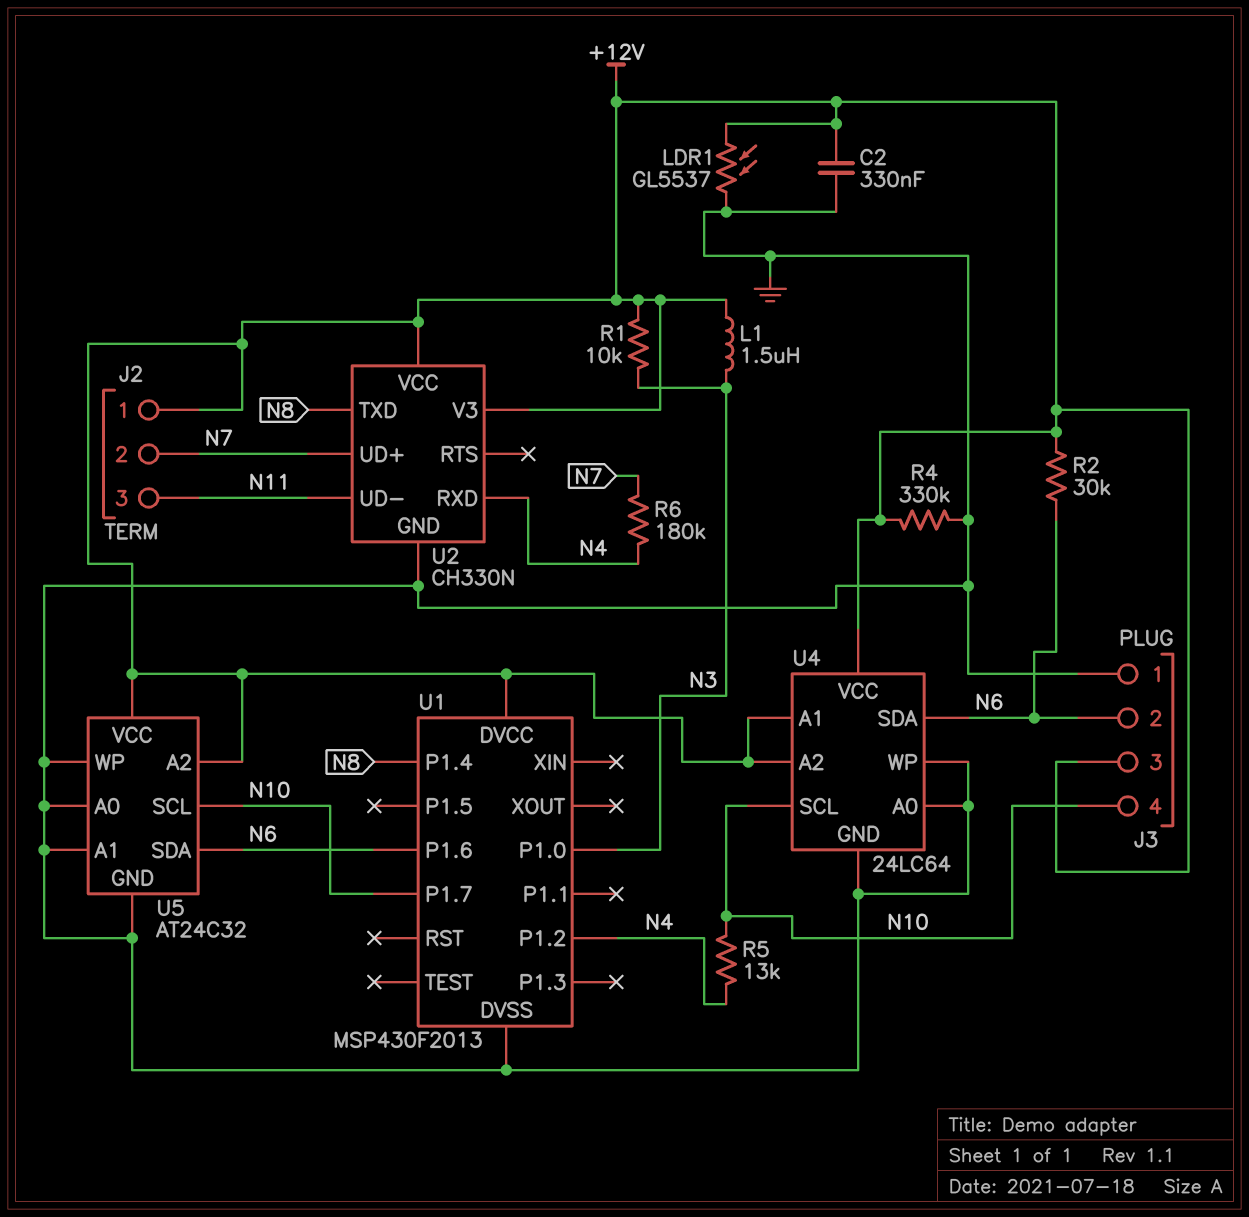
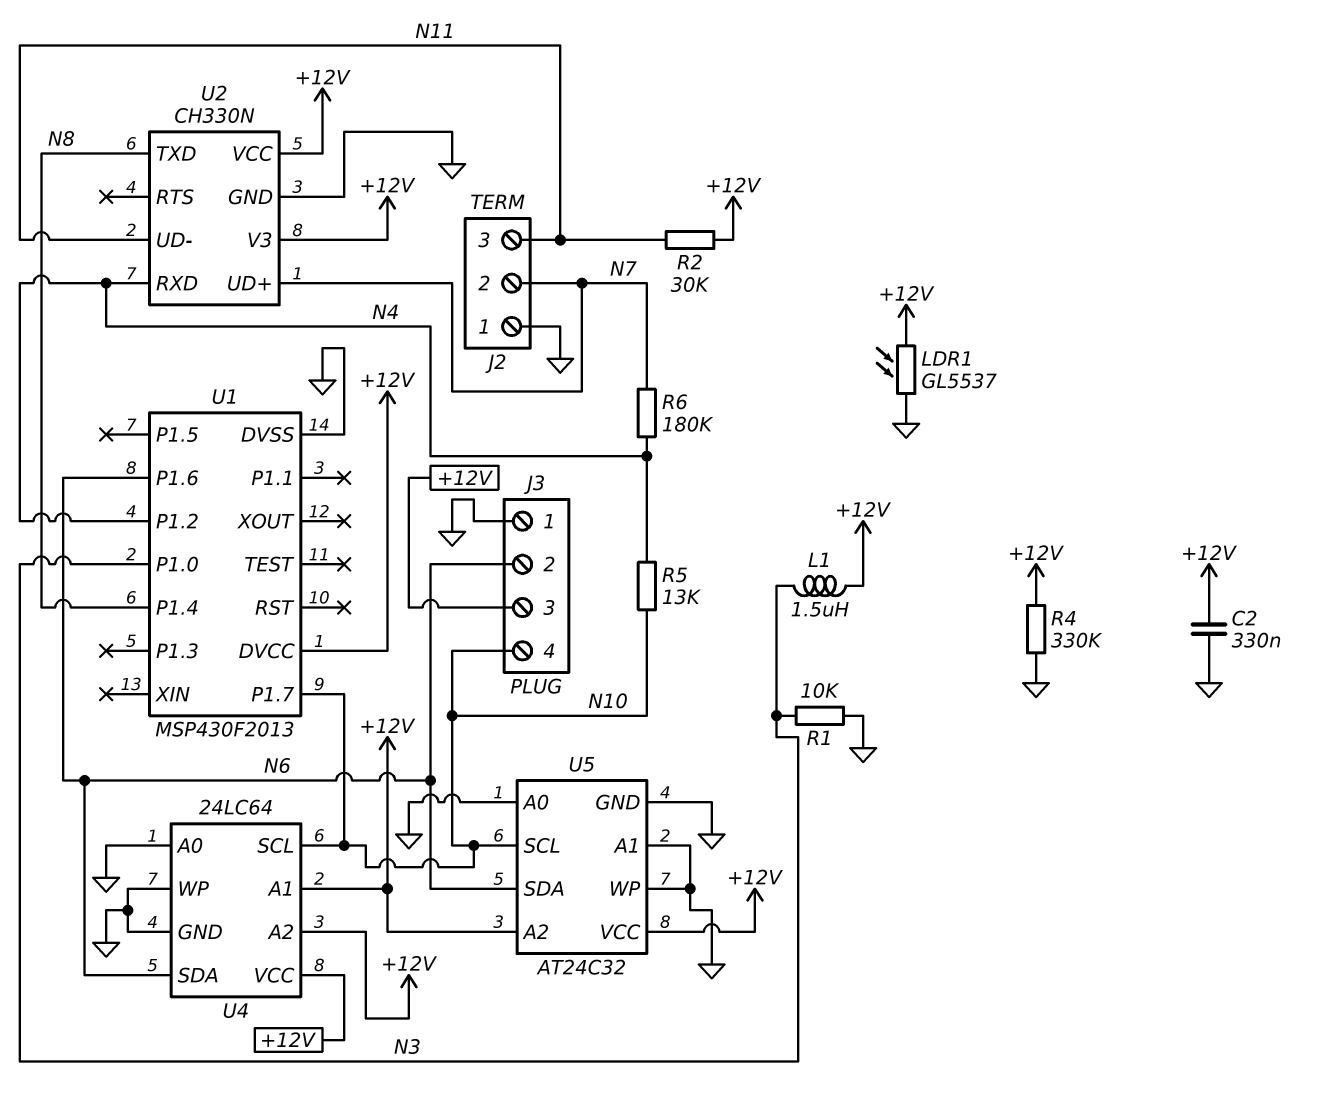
J2 pin 1: +12V -> GND
R1: 10k (+12V, N3) -> 10k (GND, N3)
R2: 30k (+12V, N6) -> 30k (+12V, N11)

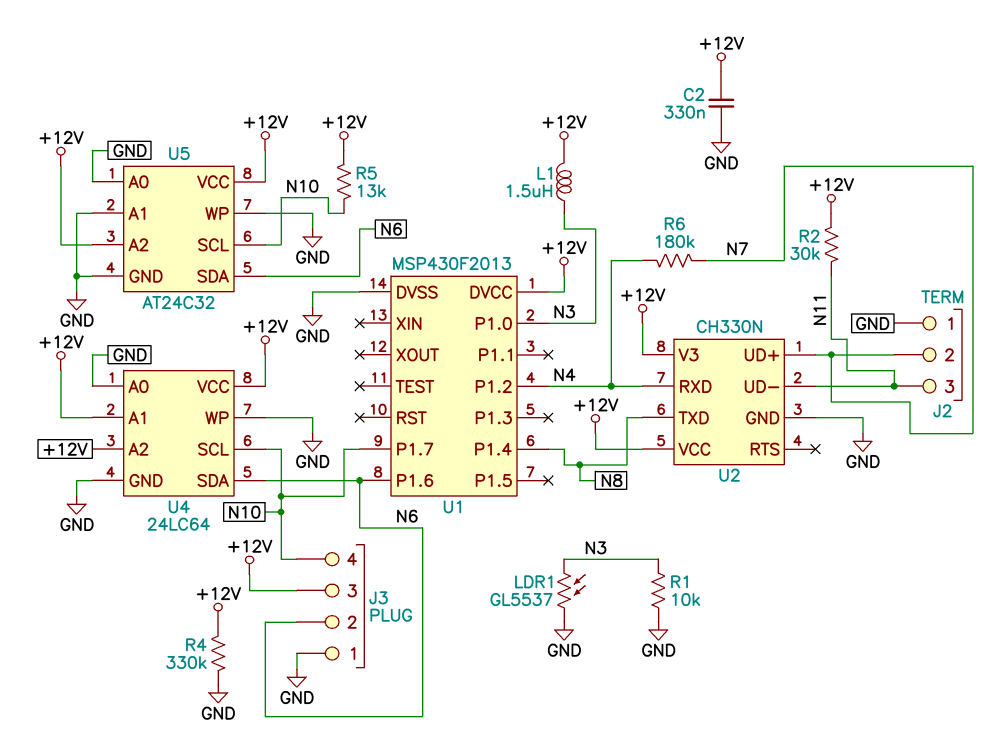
LDR1: GL5537 (+12V, GND) -> GL5537 (GND, N3)
R5: 13k (N4, N10) -> 13k (+12V, N10)

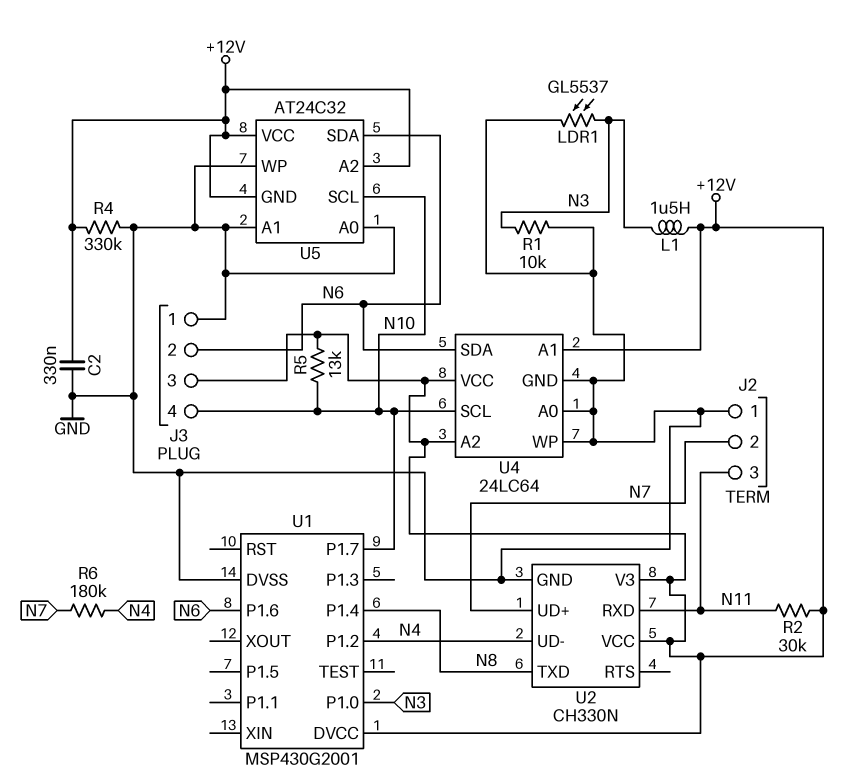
U1: MSP430F2013 -> MSP430G2001
U2 pin RXD: N4 -> N11
U2 pin UD-: N11 -> N4
U5 pin GND: GND -> +12V

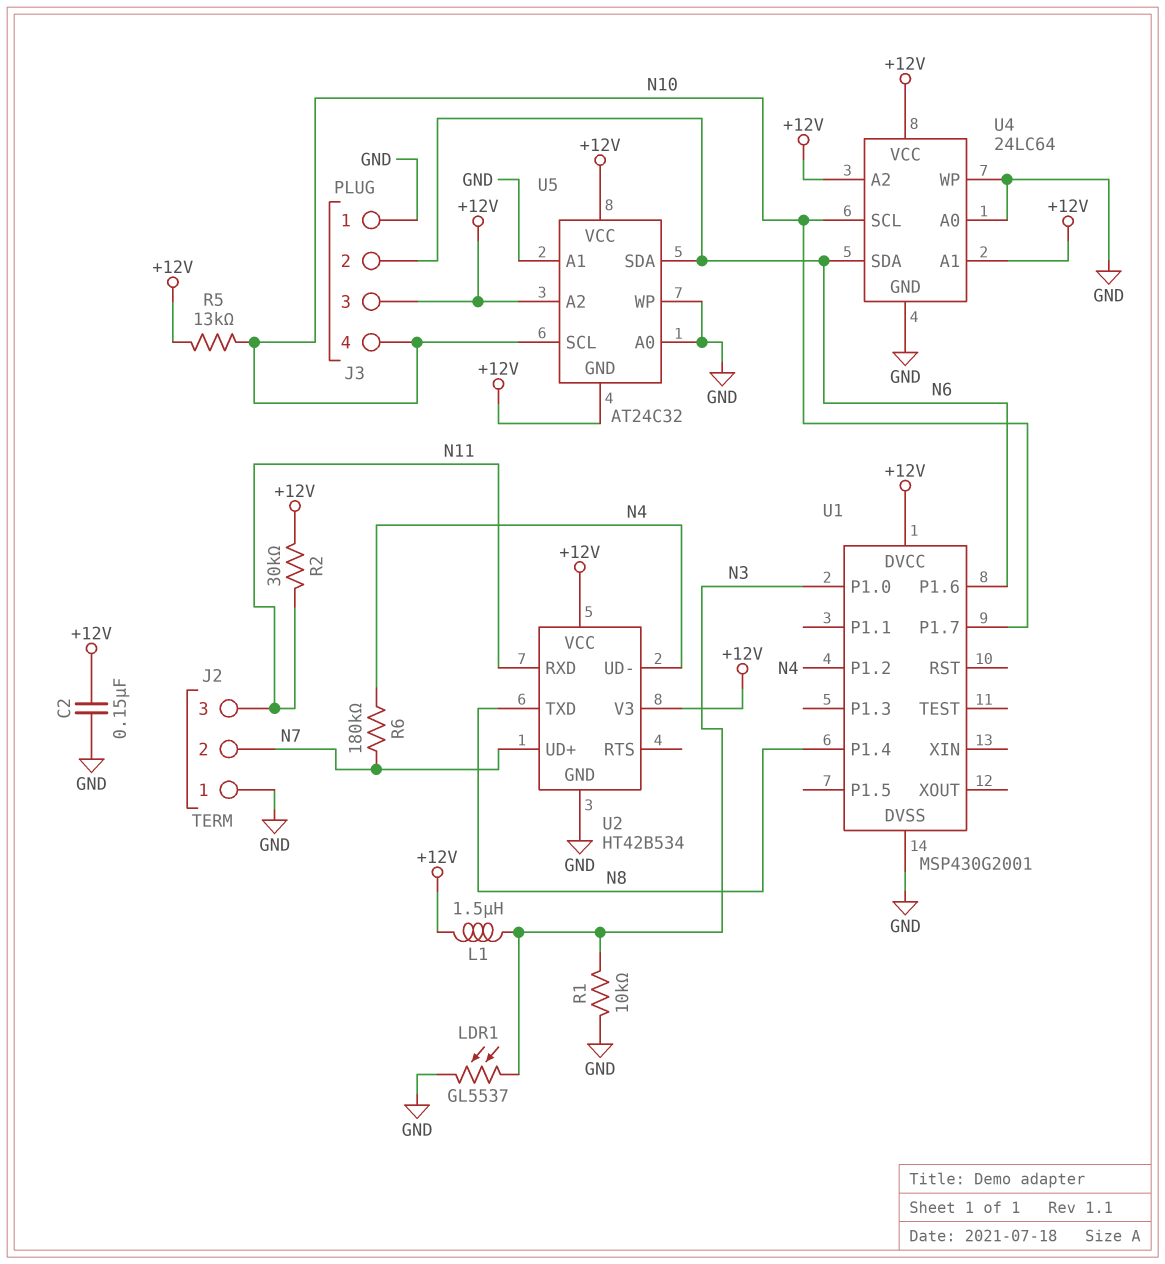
C2: 330nF (+12V, GND) -> 150nF (+12V, GND)
R4: 330k (+12V, GND) -> none
U2: CH330N -> HT42B534

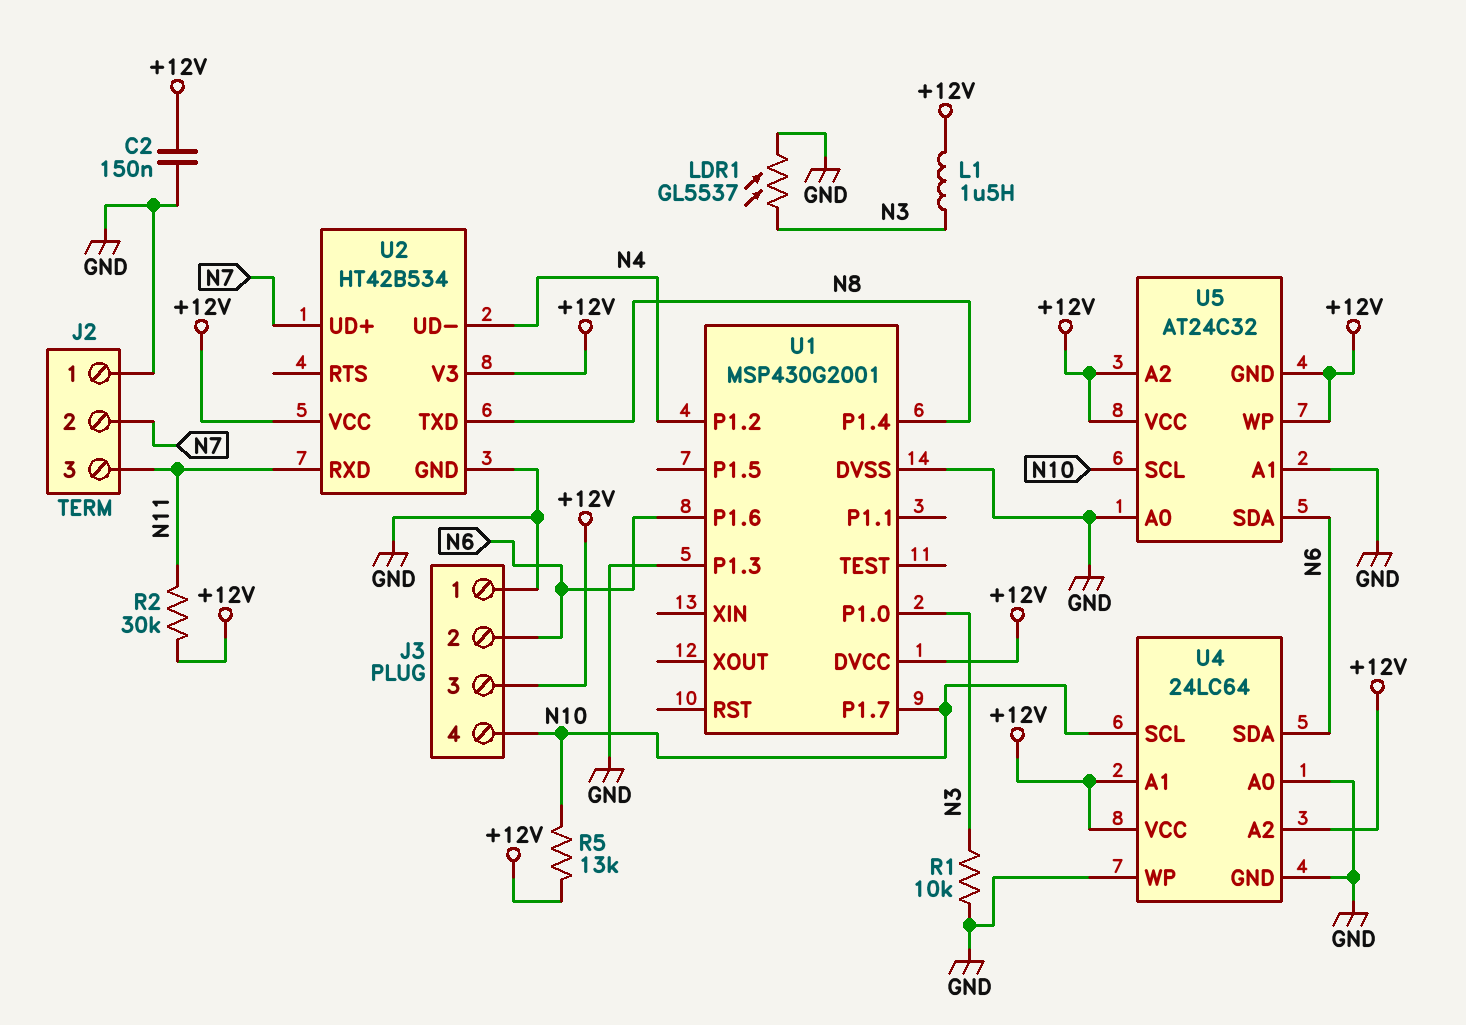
R6: 180k (N4, N7) -> none
U1 pin P1.3: none -> GND
U5 pin WP: GND -> +12V

